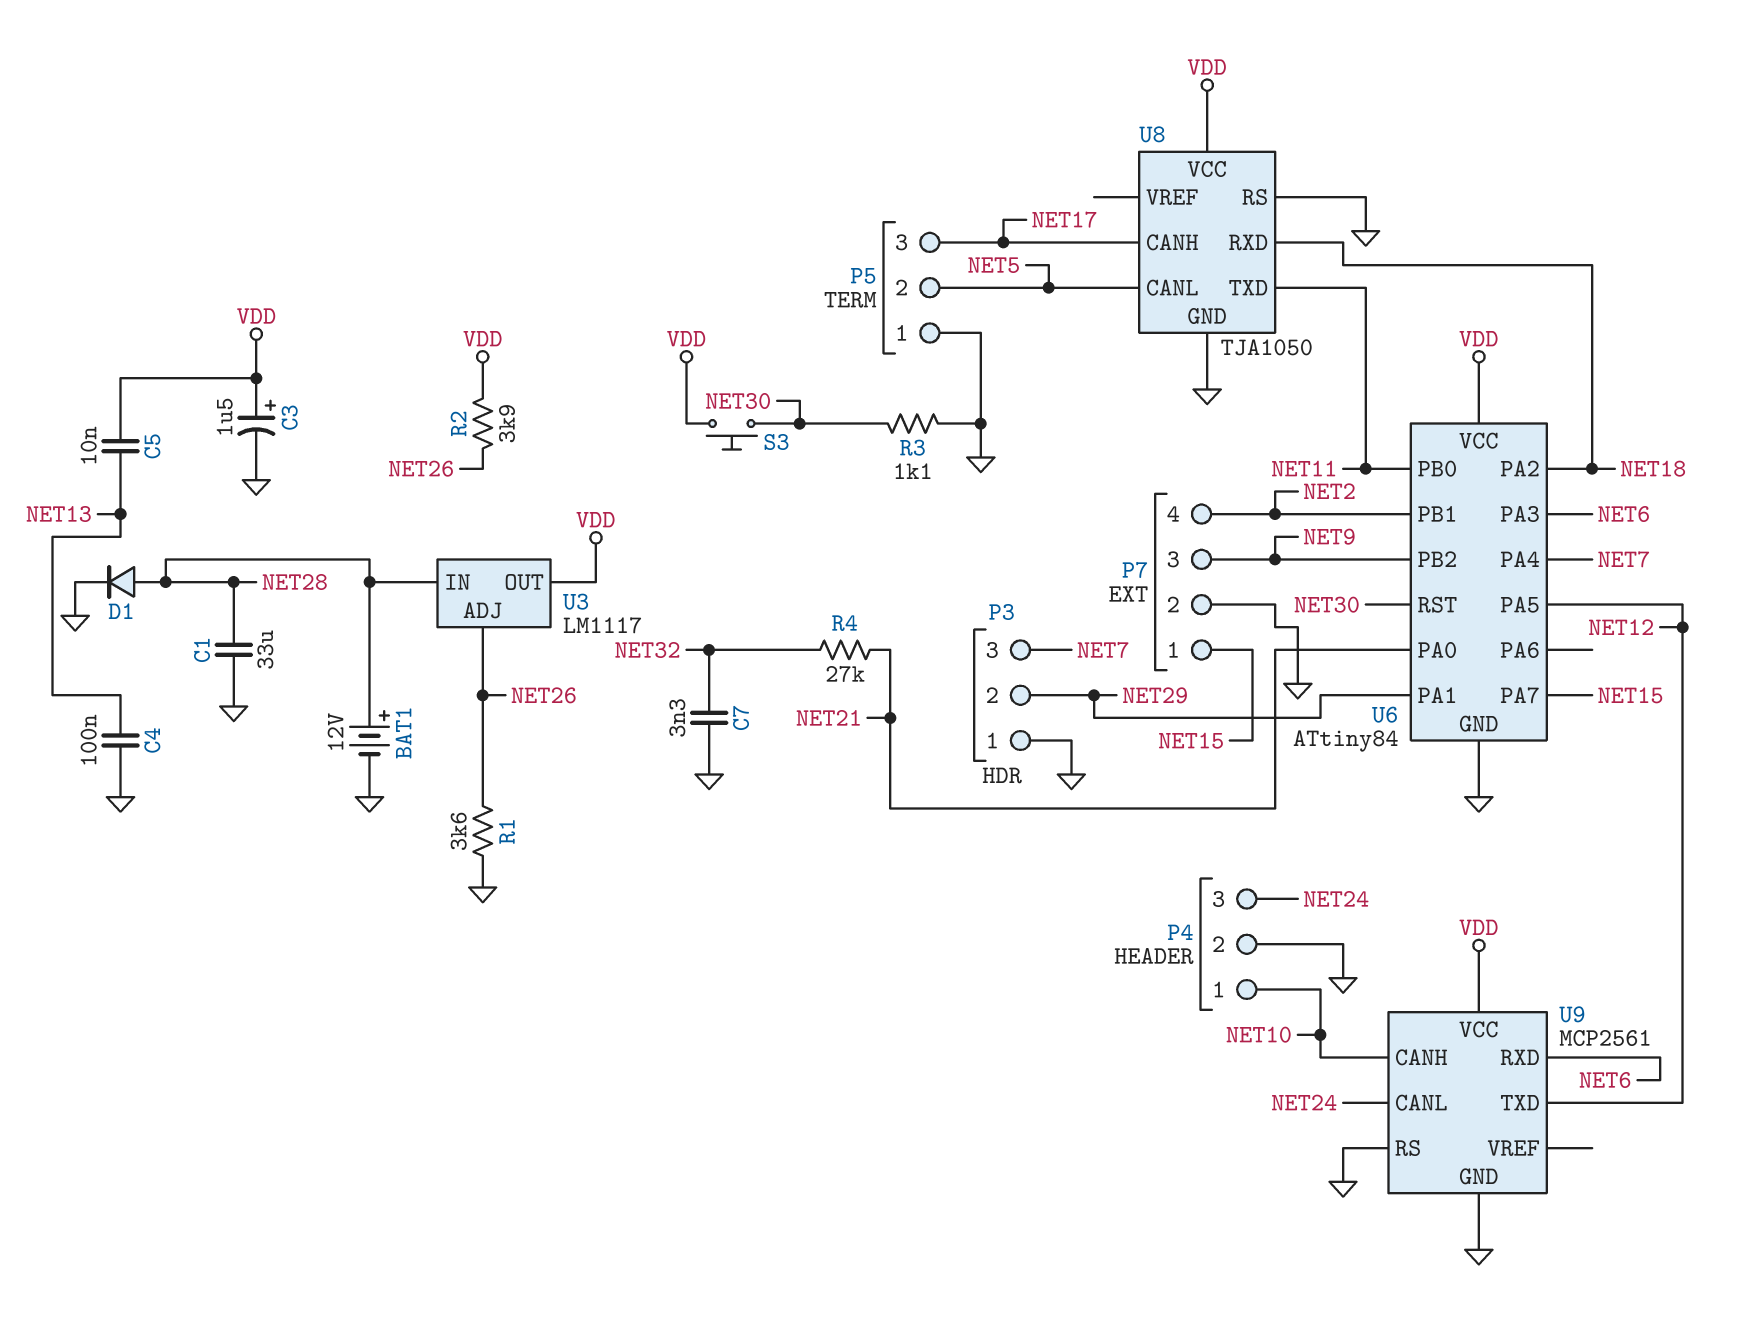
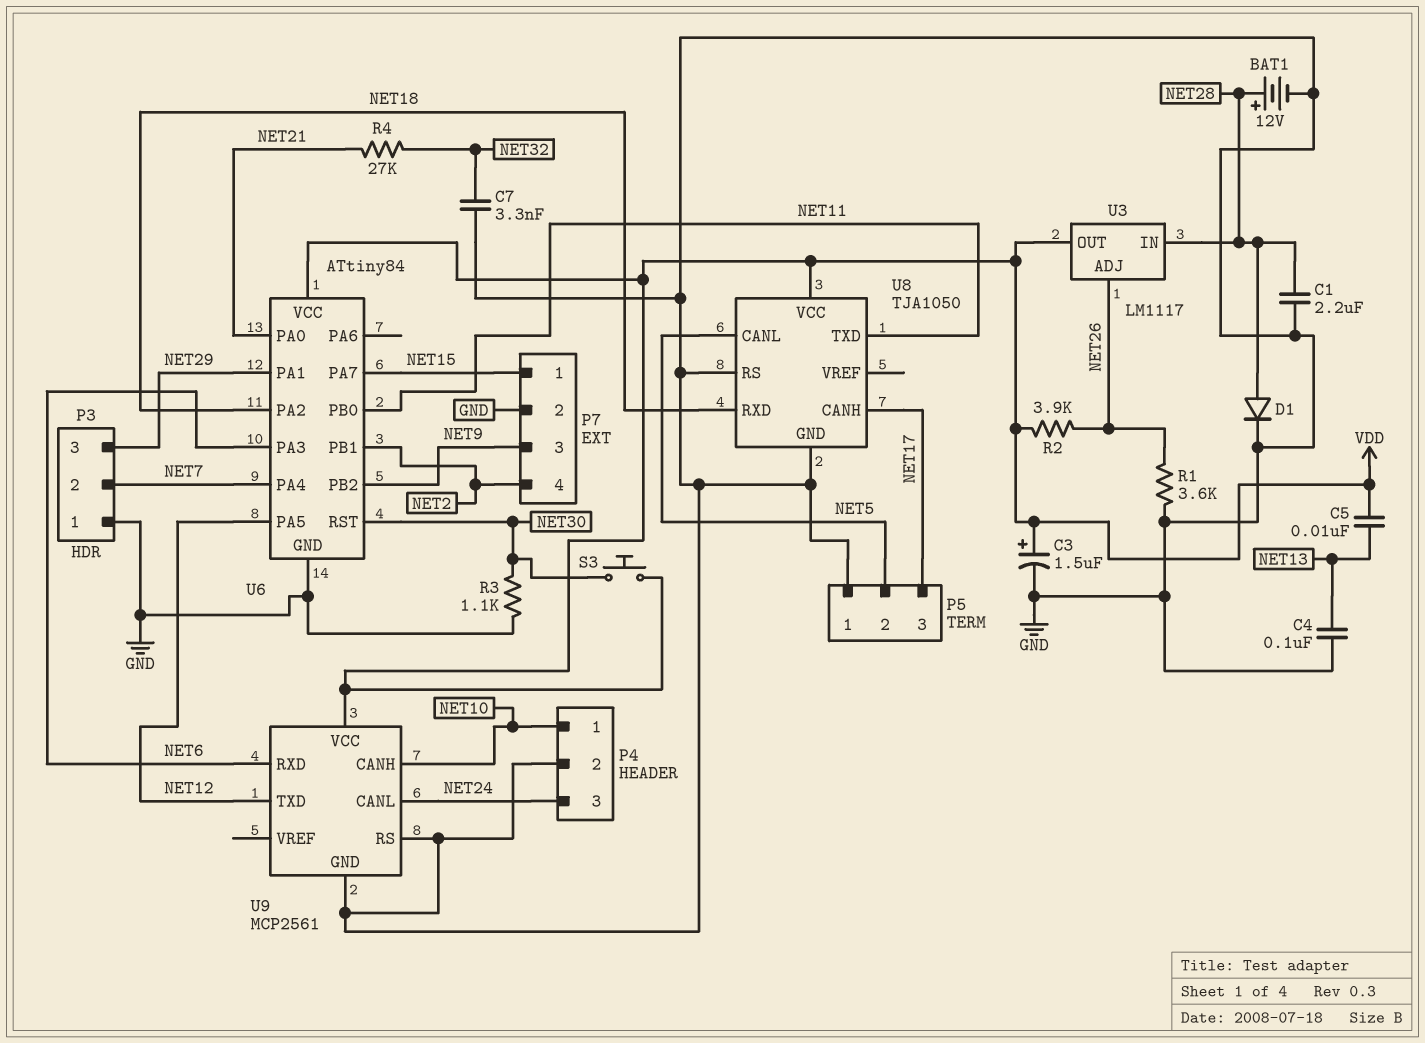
C1: 33uF (GND, NET28) -> 2.2uF (GND, NET28)
P3 pin 2: NET29 -> NET7
P3 pin 3: NET7 -> NET29

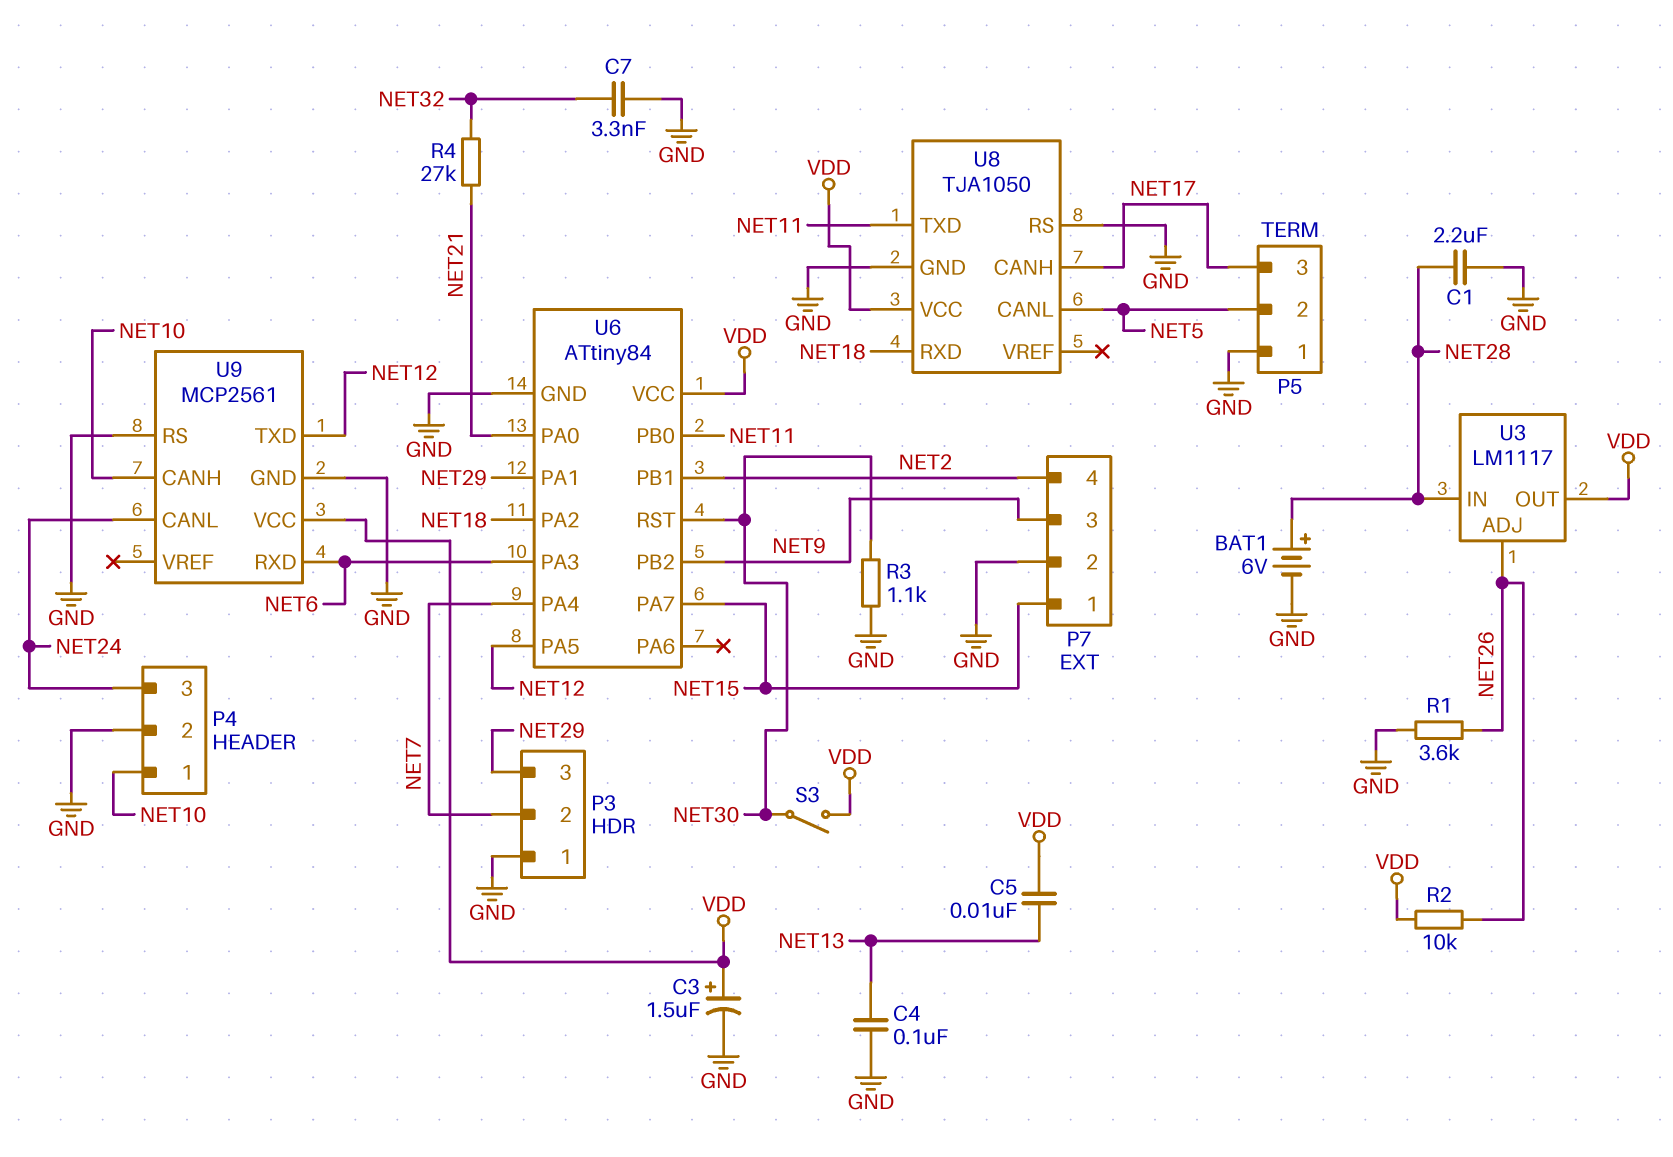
BAT1: 12V (plus NET28, minus GND) -> 6V (plus NET28, minus GND)
D1: diode (A NET28, K GND) -> none
R2: 3.9k (NET26, VDD) -> 10k (NET26, VDD)
S3: button (NET30, VDD) -> switch (NET30, VDD)

